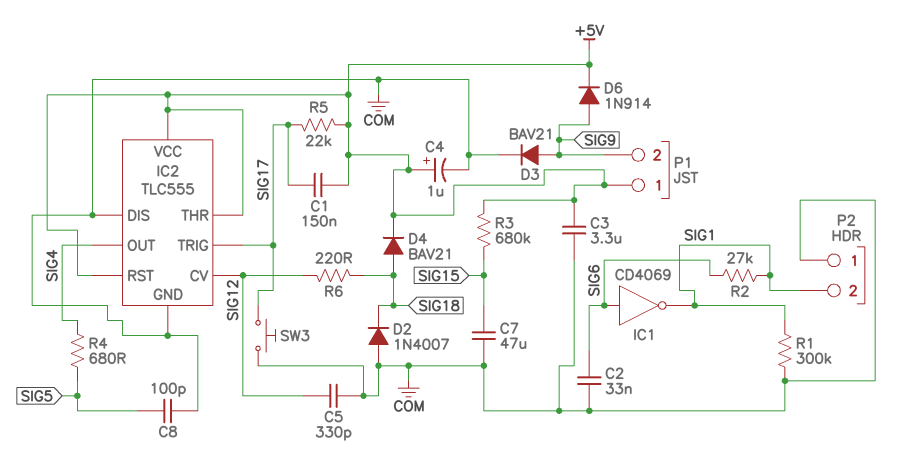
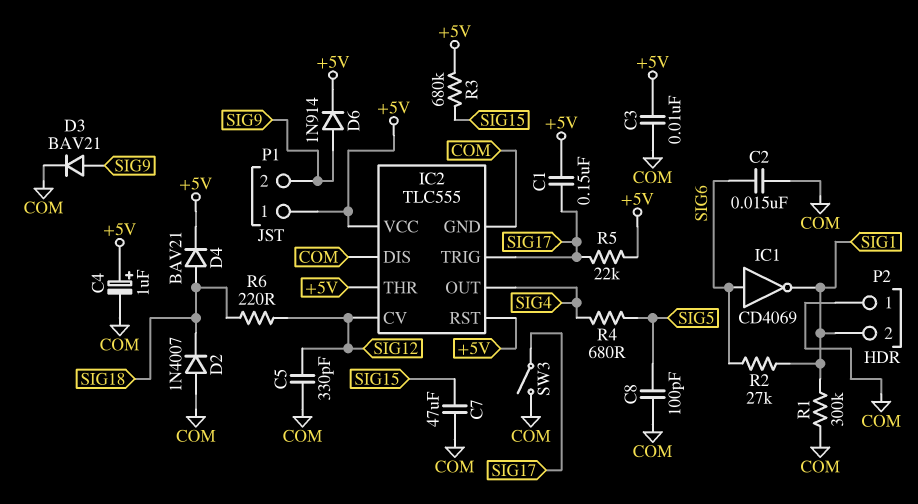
C2: 33nF (COM, SIG6) -> 15nF (COM, SIG6)
C3: 3.3uF (+5V, COM) -> 10nF (+5V, COM)
SW3: button (COM, SIG17) -> switch (COM, SIG17)

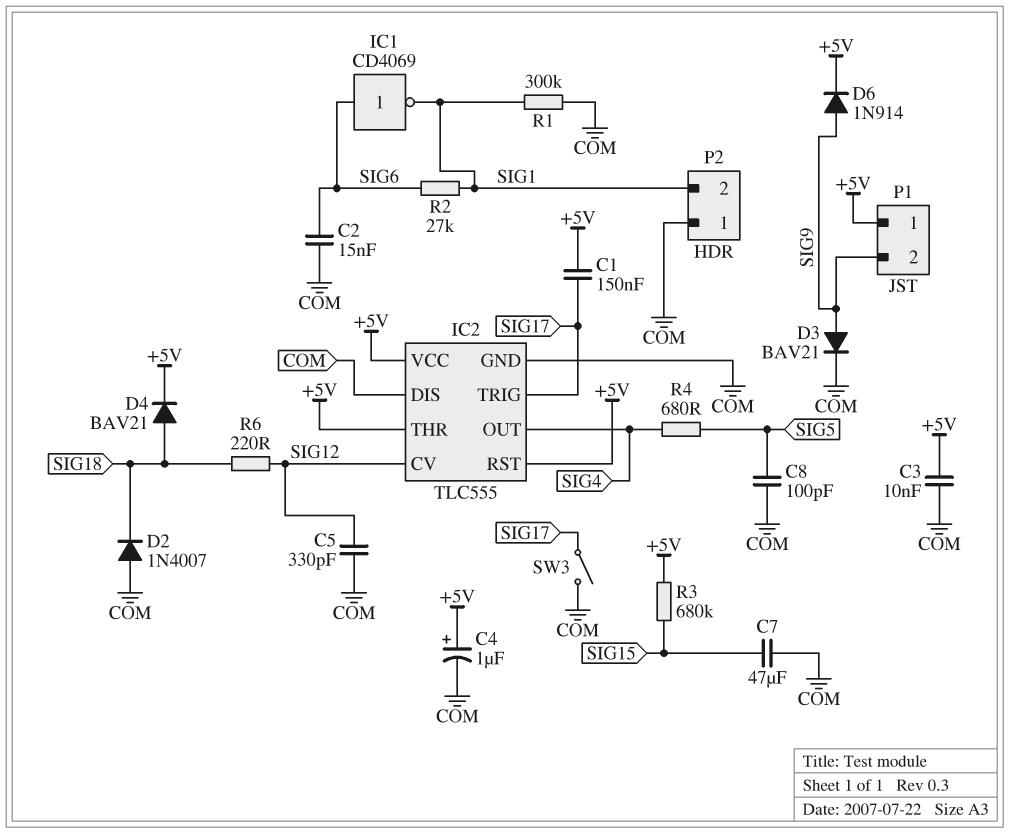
R5: 22k (+5V, SIG17) -> none

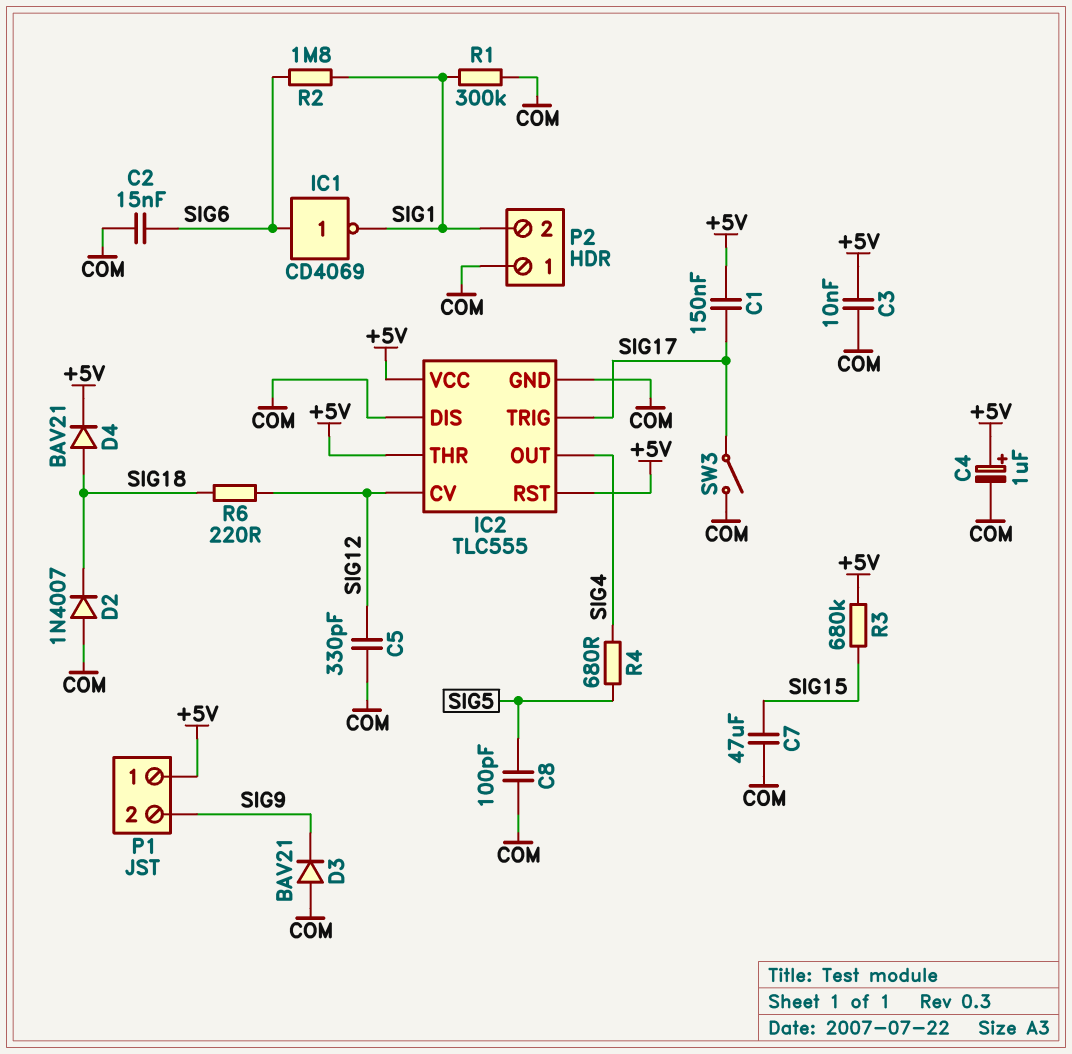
D3: diode BAV21 (A SIG9, K COM) -> diode BAV21 (A COM, K SIG9)
D6: diode 1N914 (A SIG9, K +5V) -> none
R2: 27k (SIG1, SIG6) -> 1.8M (SIG1, SIG6)

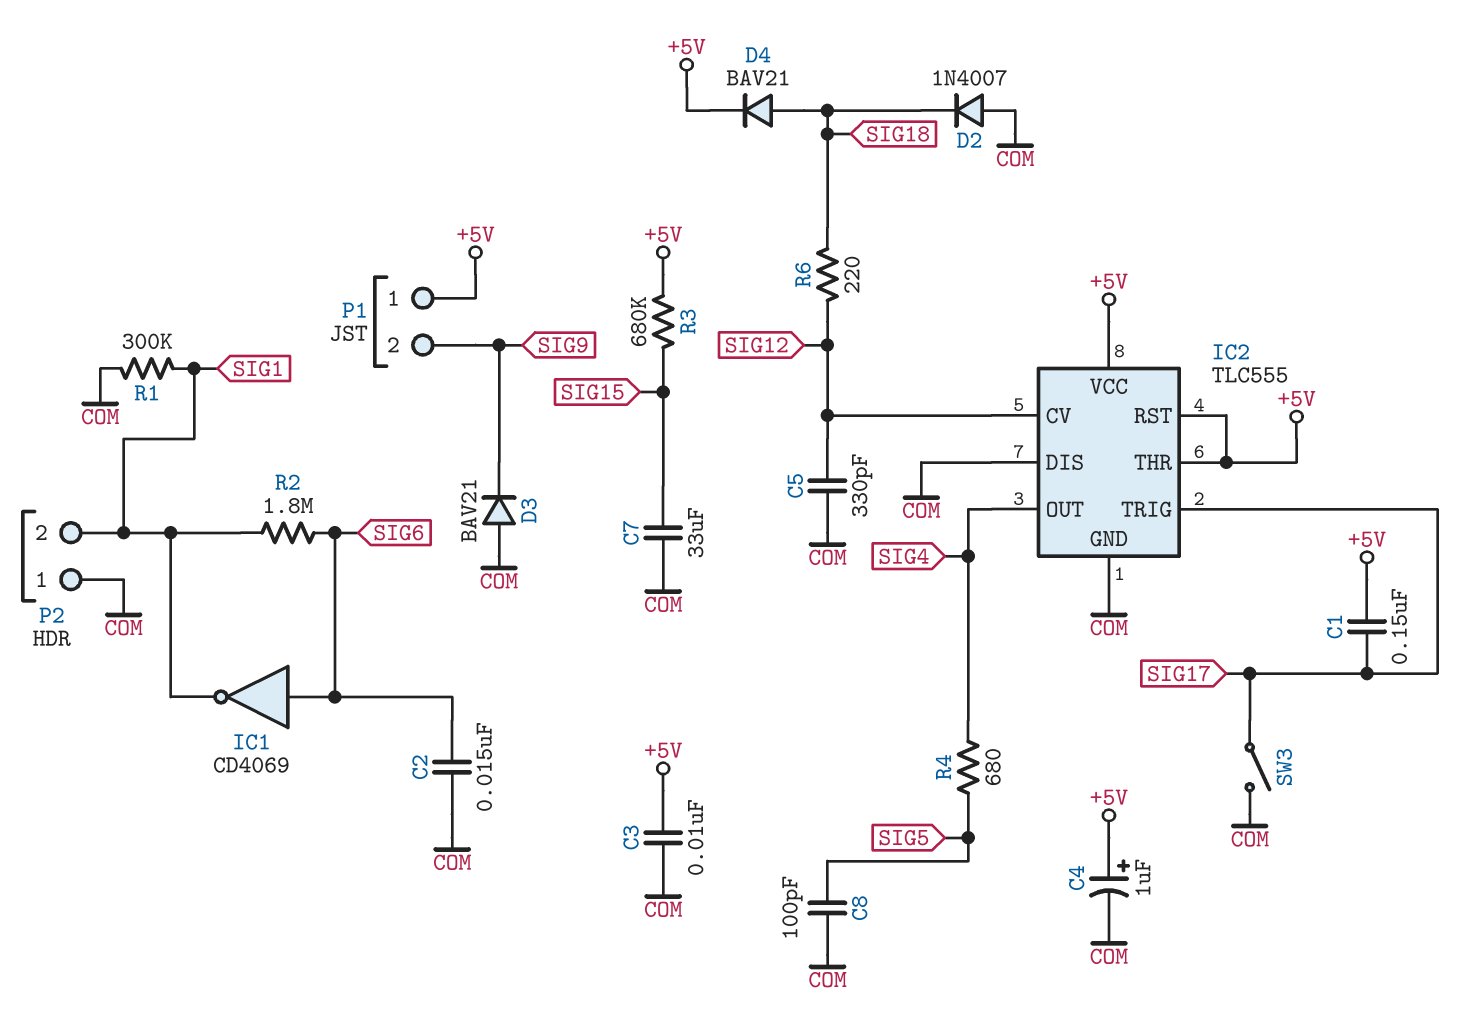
C7: 47uF (COM, SIG15) -> 33uF (COM, SIG15)

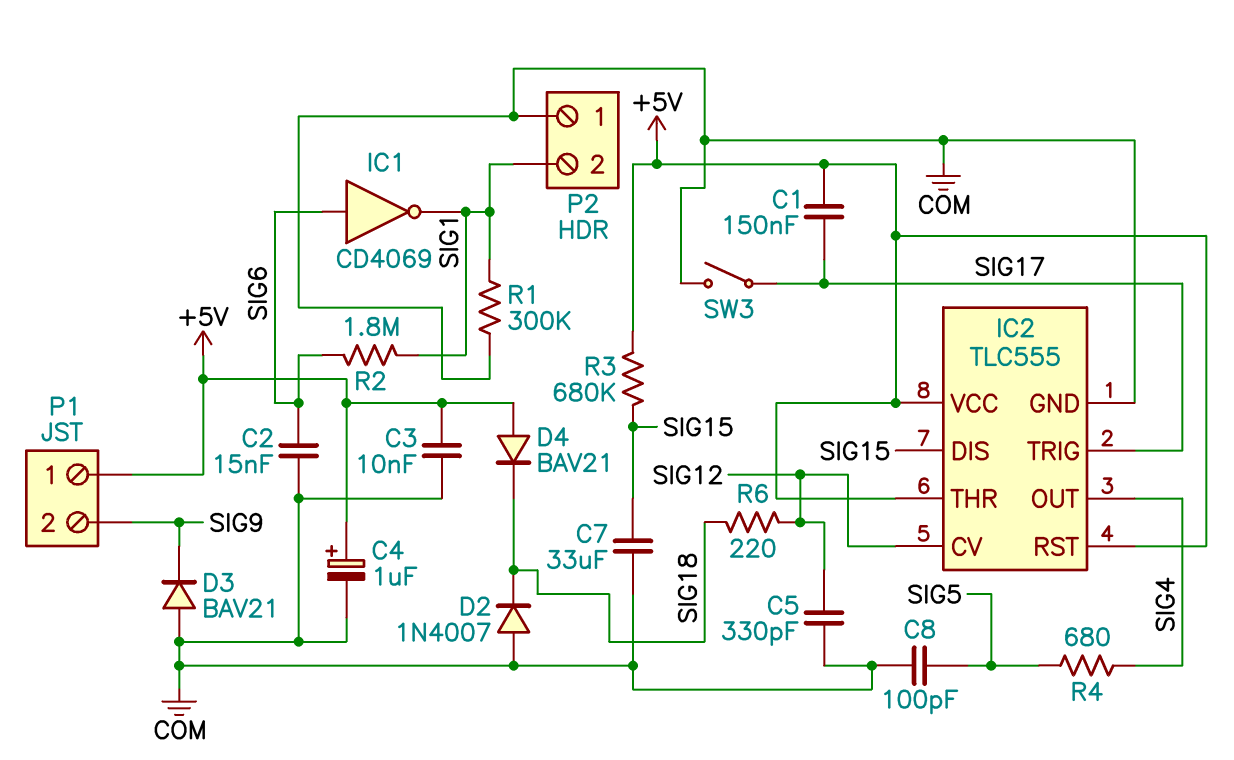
D4: diode BAV21 (A SIG18, K +5V) -> diode BAV21 (A +5V, K SIG18)
IC2 pin DIS: COM -> SIG15

